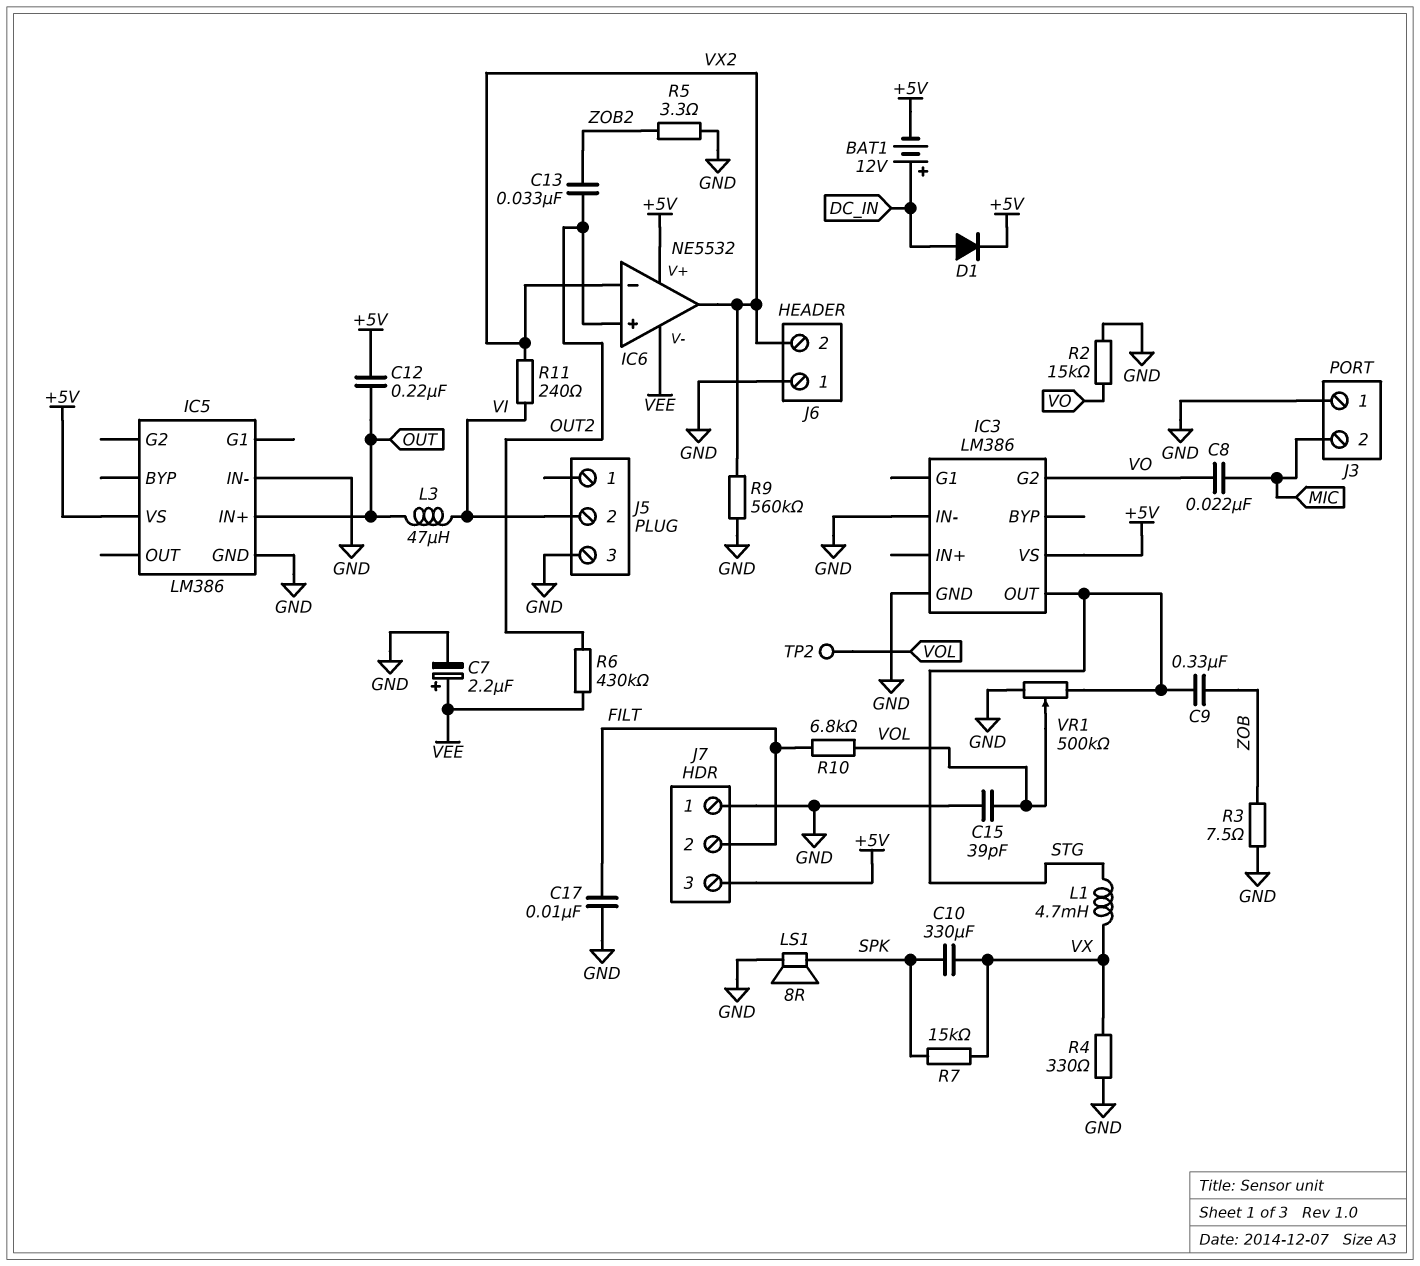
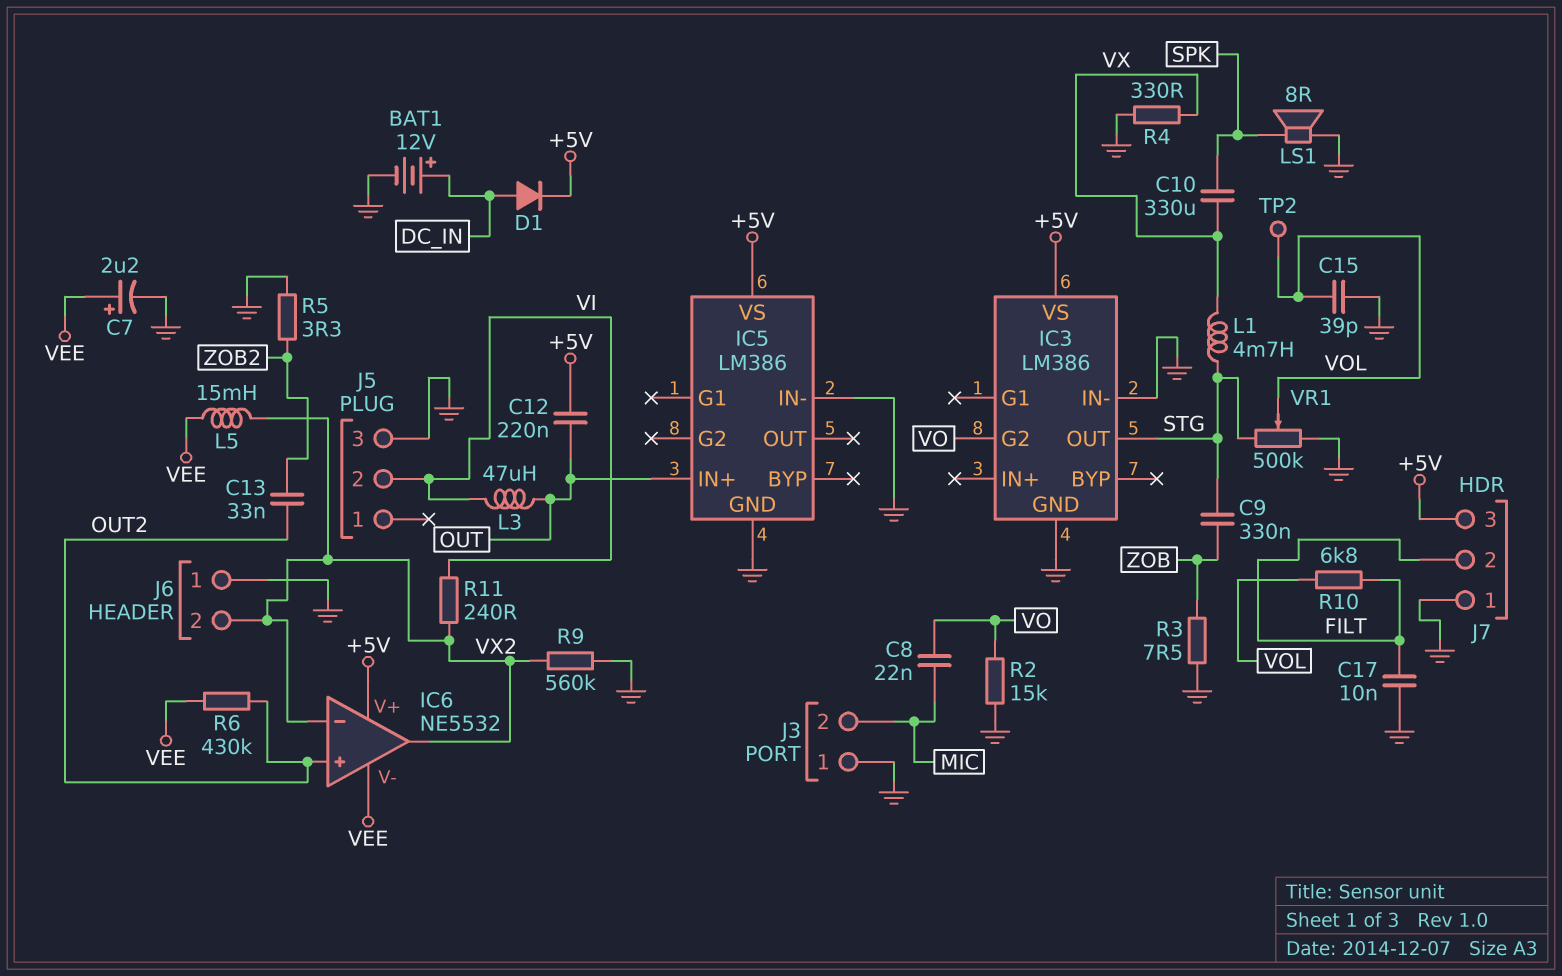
BAT1: 12V (plus DC_IN, minus +5V) -> 12V (plus DC_IN, minus GND)
L5: none -> 15mH (VEE, VX2)
R7: 15k (SPK, VX) -> none

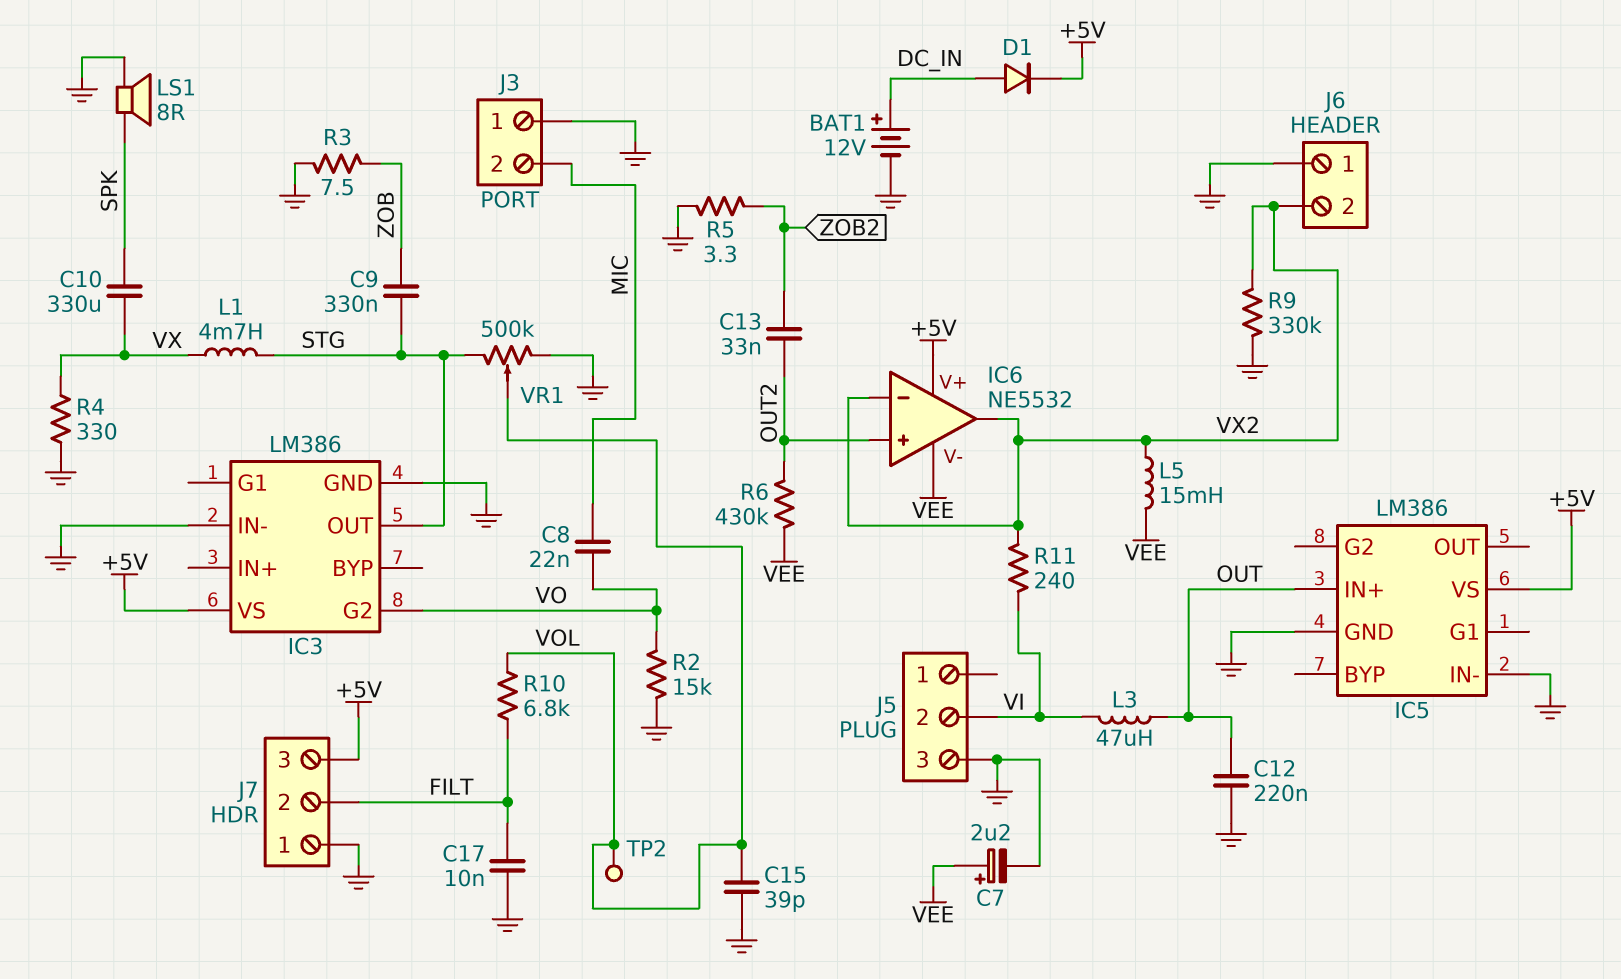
C12: 220nF (+5V, OUT) -> 220nF (GND, OUT)
R9: 560k (GND, VX2) -> 330k (GND, VX2)

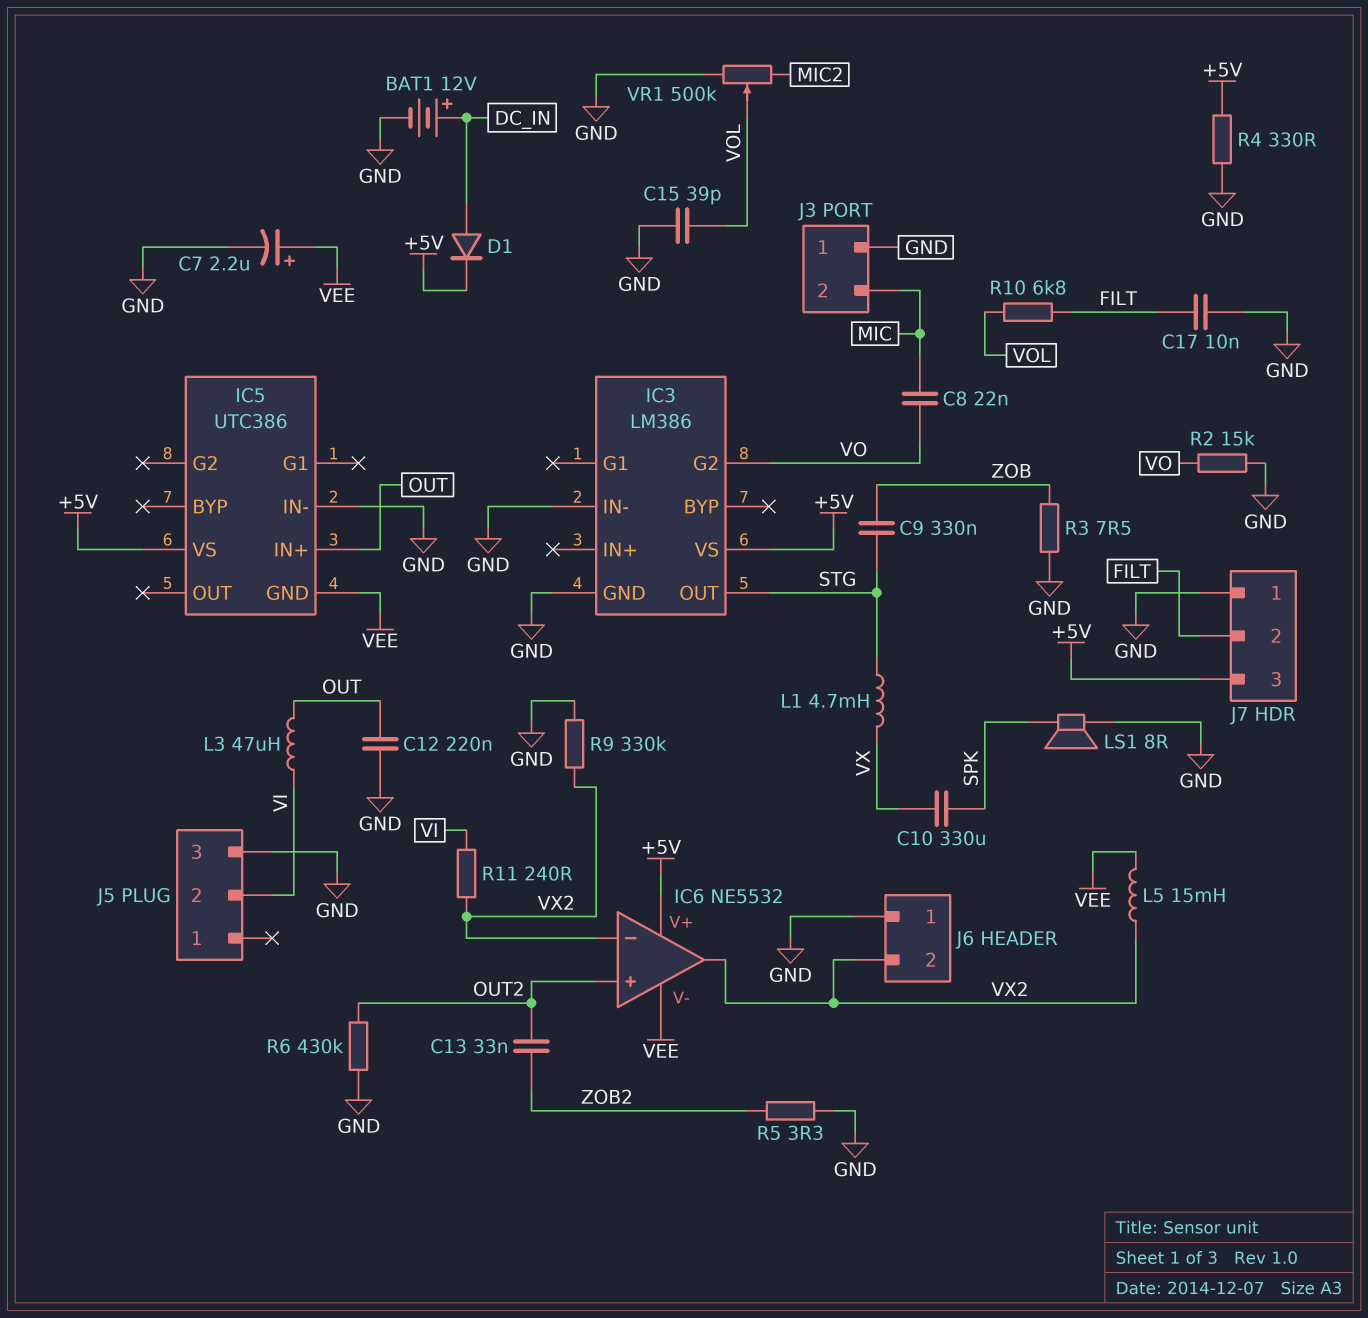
IC5: LM386 -> UTC386
IC5 pin GND: GND -> VEE
R4: 330 (GND, VX) -> 330 (+5V, GND)
R6: 430k (OUT2, VEE) -> 430k (GND, OUT2)
TP2: test point (VOL) -> none
VR1: 500k (GND, STG, wiper VOL) -> 500k (GND, MIC2, wiper VOL)

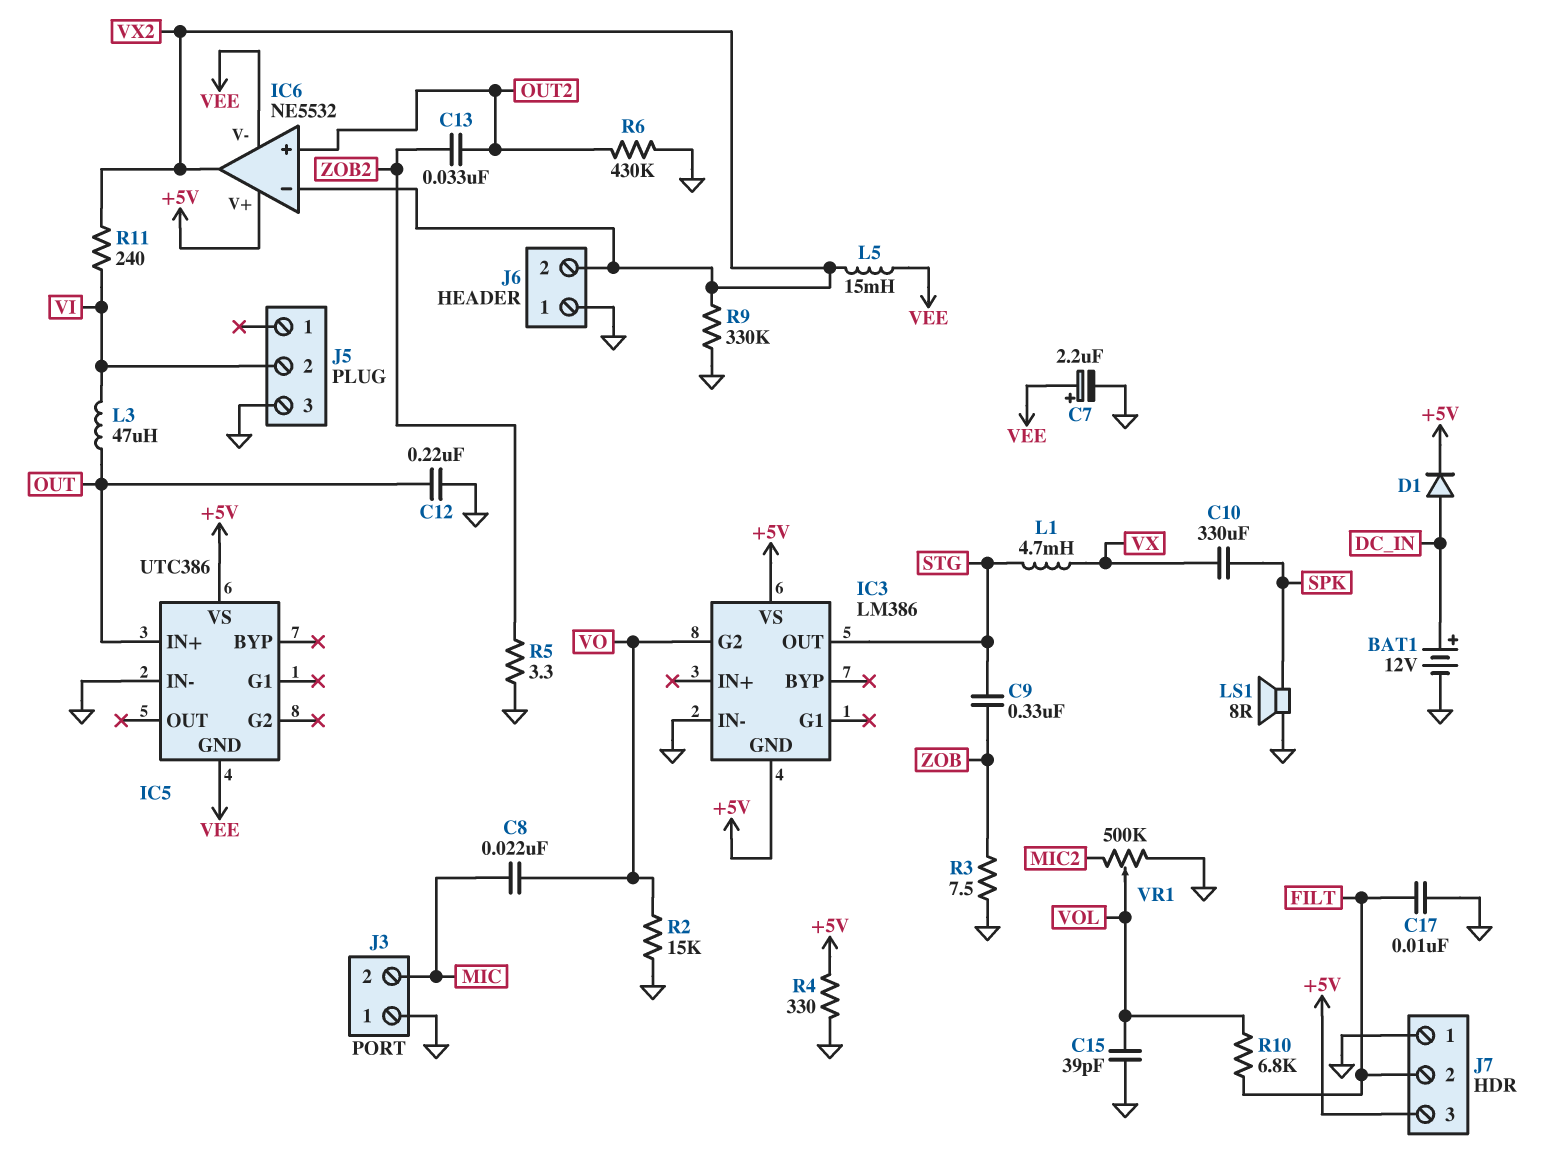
IC3 pin GND: GND -> +5V

